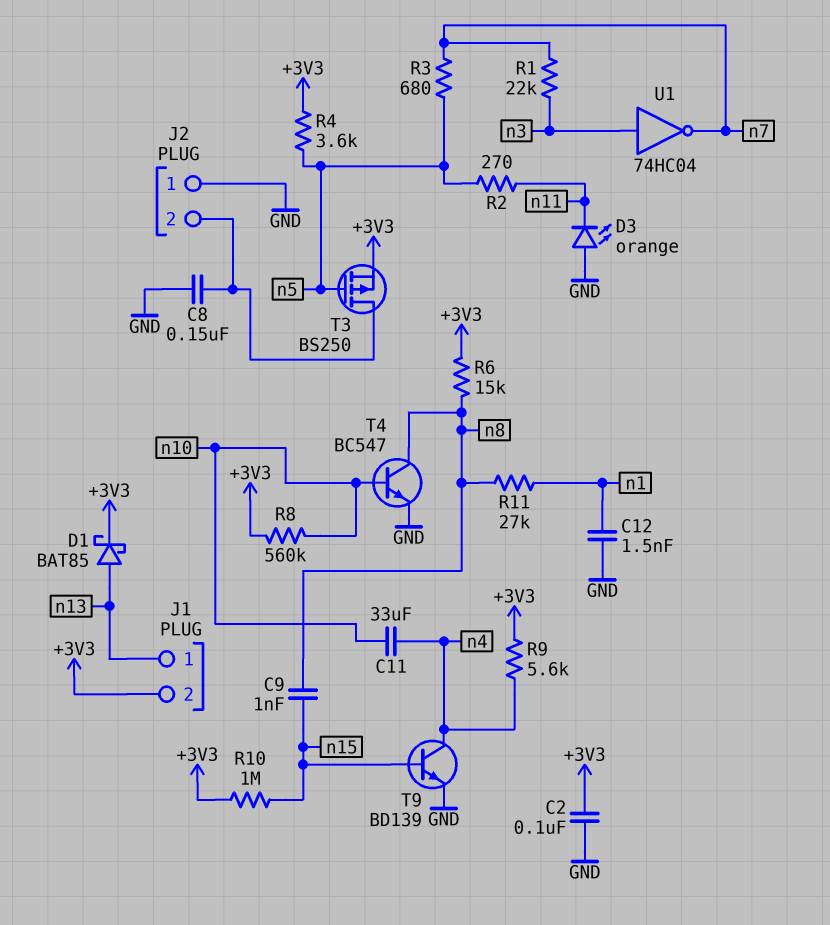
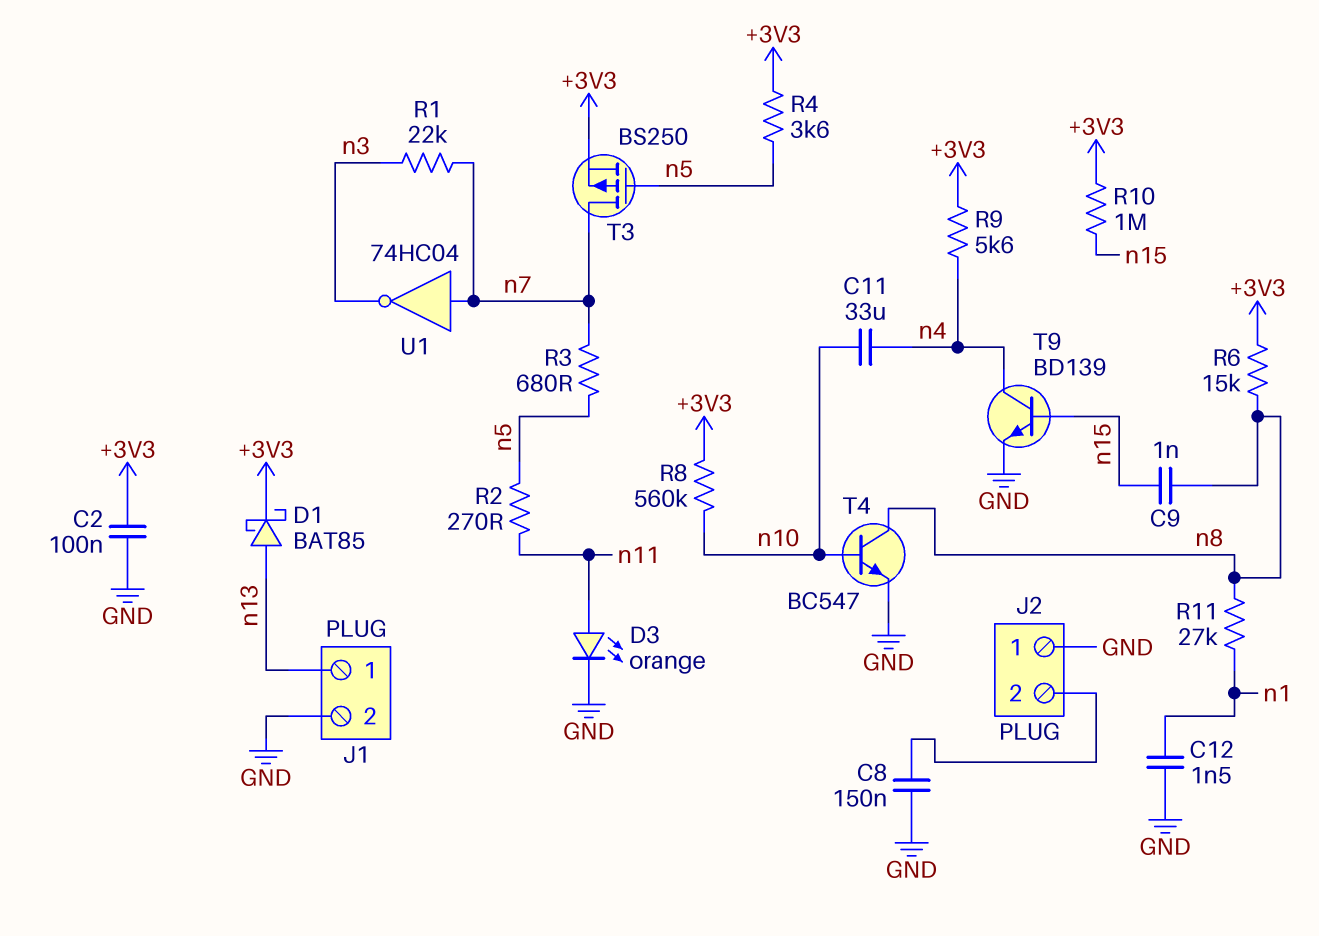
D3: LED orange (A GND, K n11) -> LED orange (A n11, K GND)
J1 pin 2: +3V3 -> GND
T3: PMOS BS250 (G n5, D J2/2, S +3V3) -> PMOS BS250 (G n5, D n7, S +3V3)
U1: NOT 74HC04 (in n3, out n7) -> NOT 74HC04 (in n7, out n3)

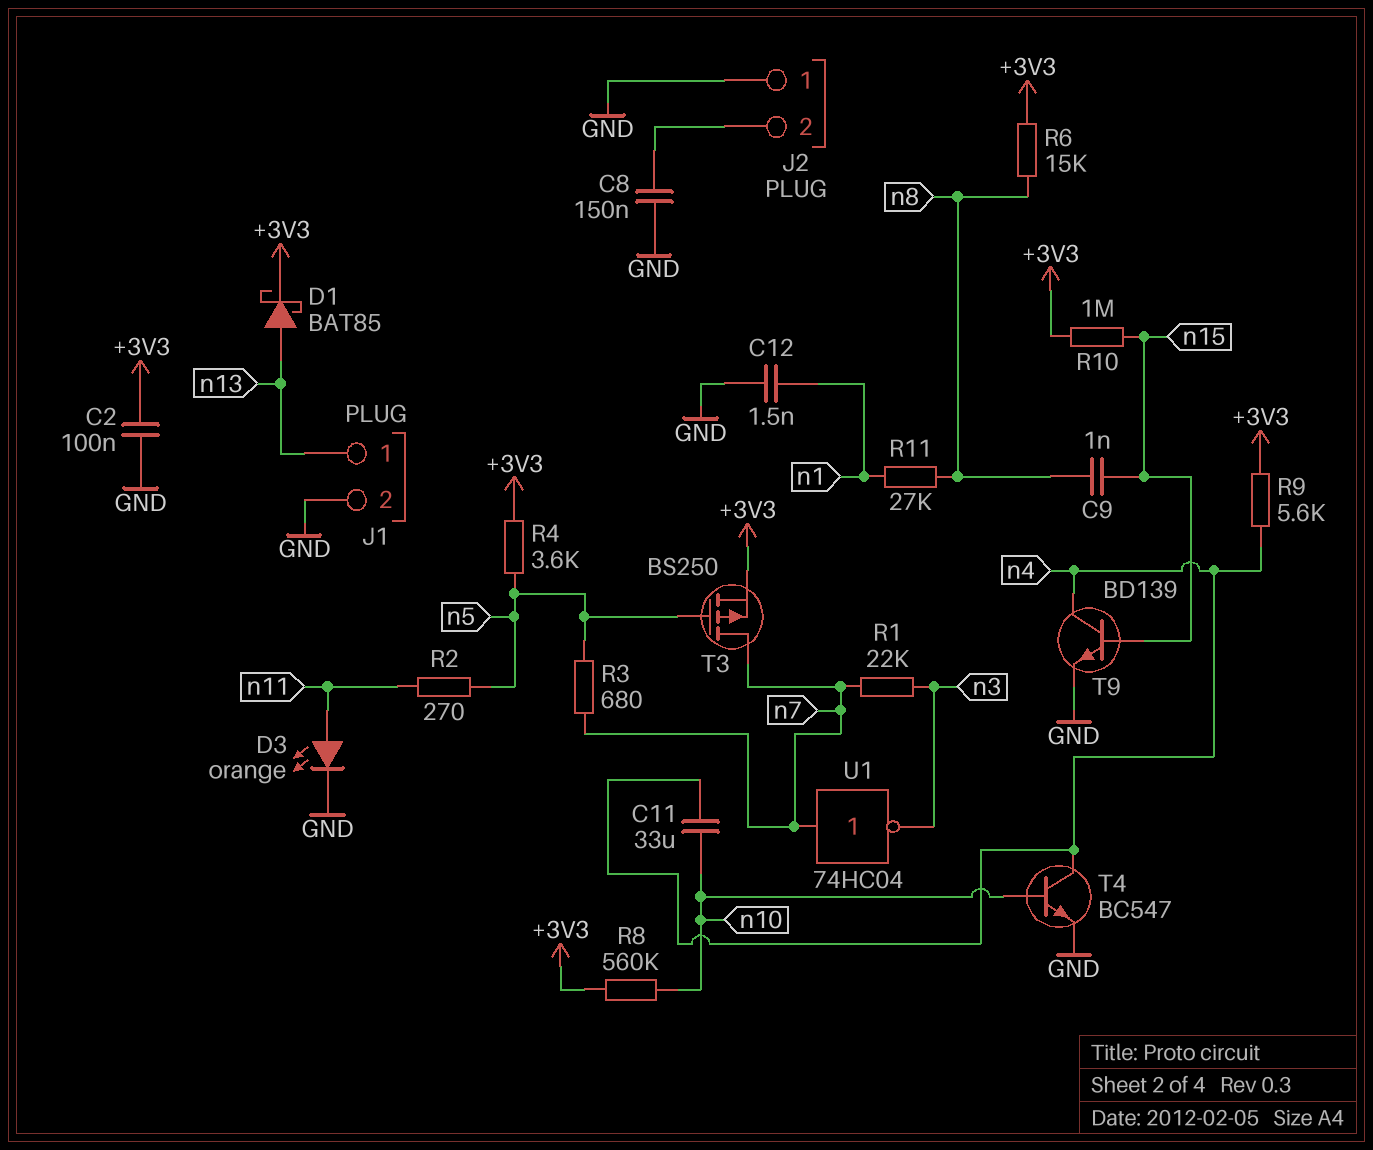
T4: NPN BC547 (B n10, C n8, E GND) -> NPN BC547 (B n10, C n4, E GND)

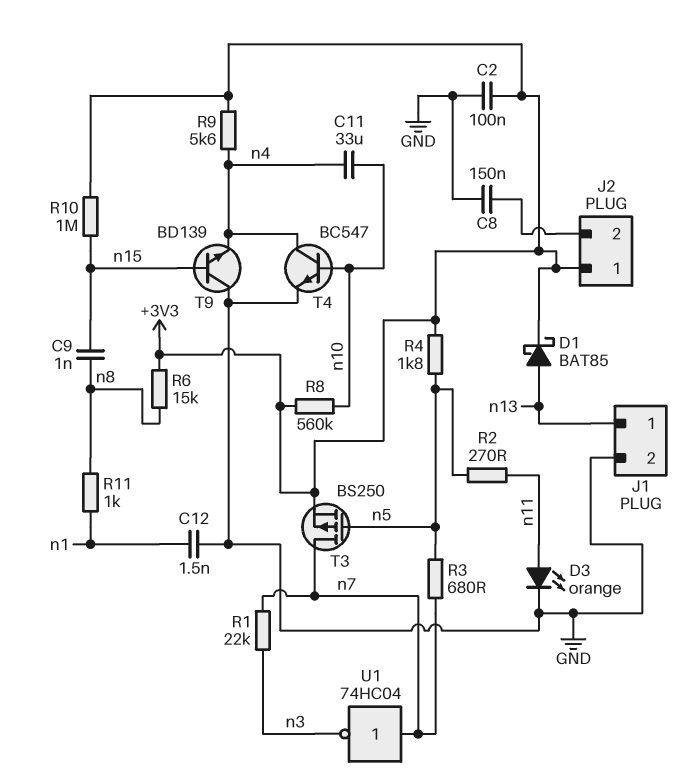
J2 pin 1: GND -> +3V3
R4: 3.6k (+3V3, n5) -> 1.8k (+3V3, n5)
R11: 27k (n1, n8) -> 1k (n1, n8)
T9: NPN BD139 (B n15, C n4, E GND) -> NPN BD139 (B n15, C GND, E n4)

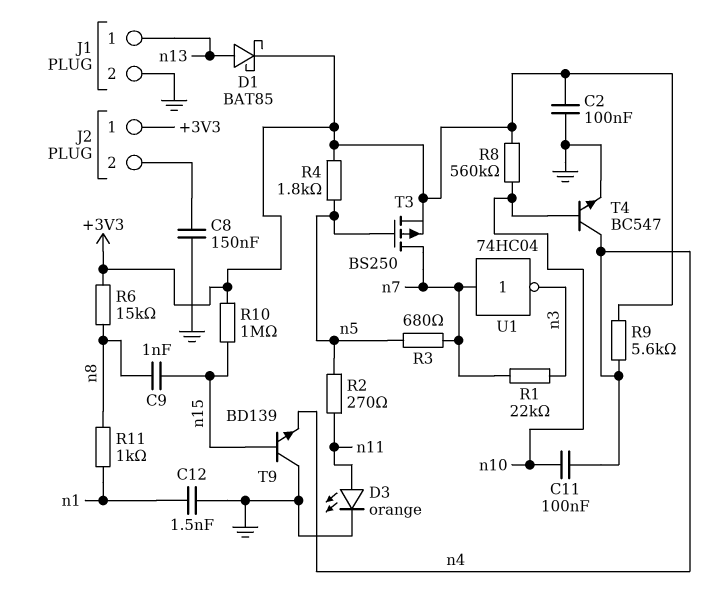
C11: 33uF (n4, n10) -> 100nF (n4, n10)

